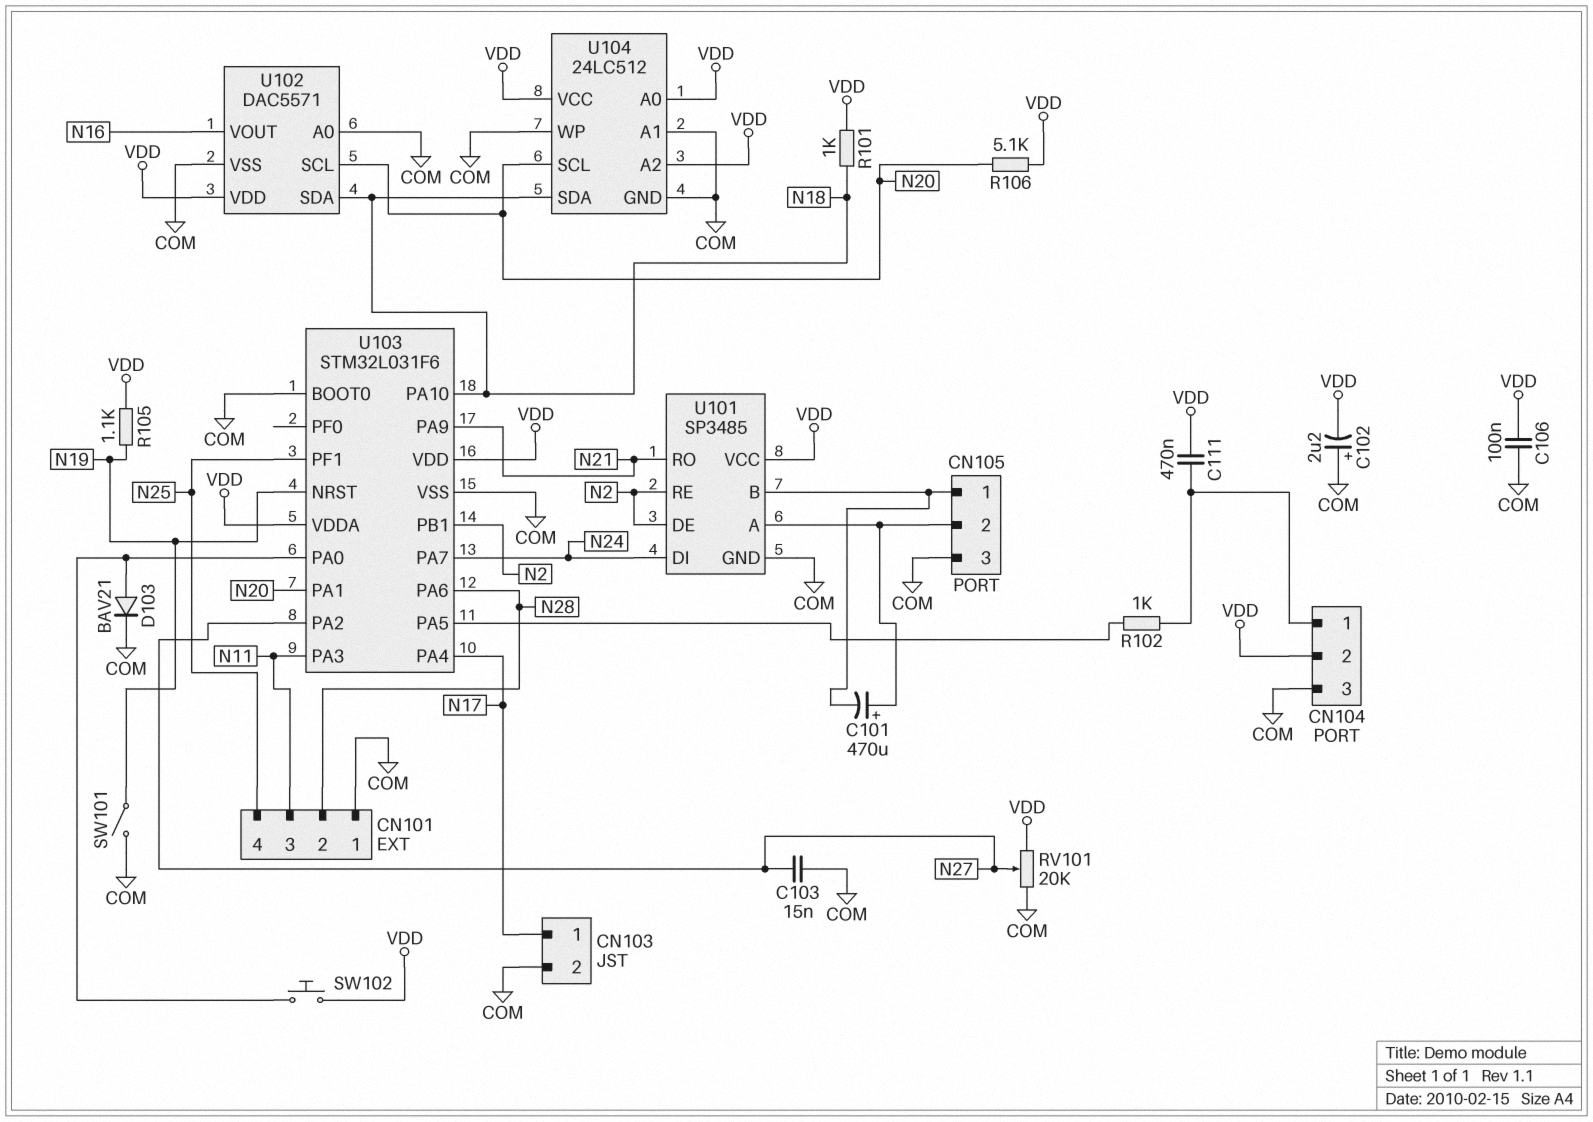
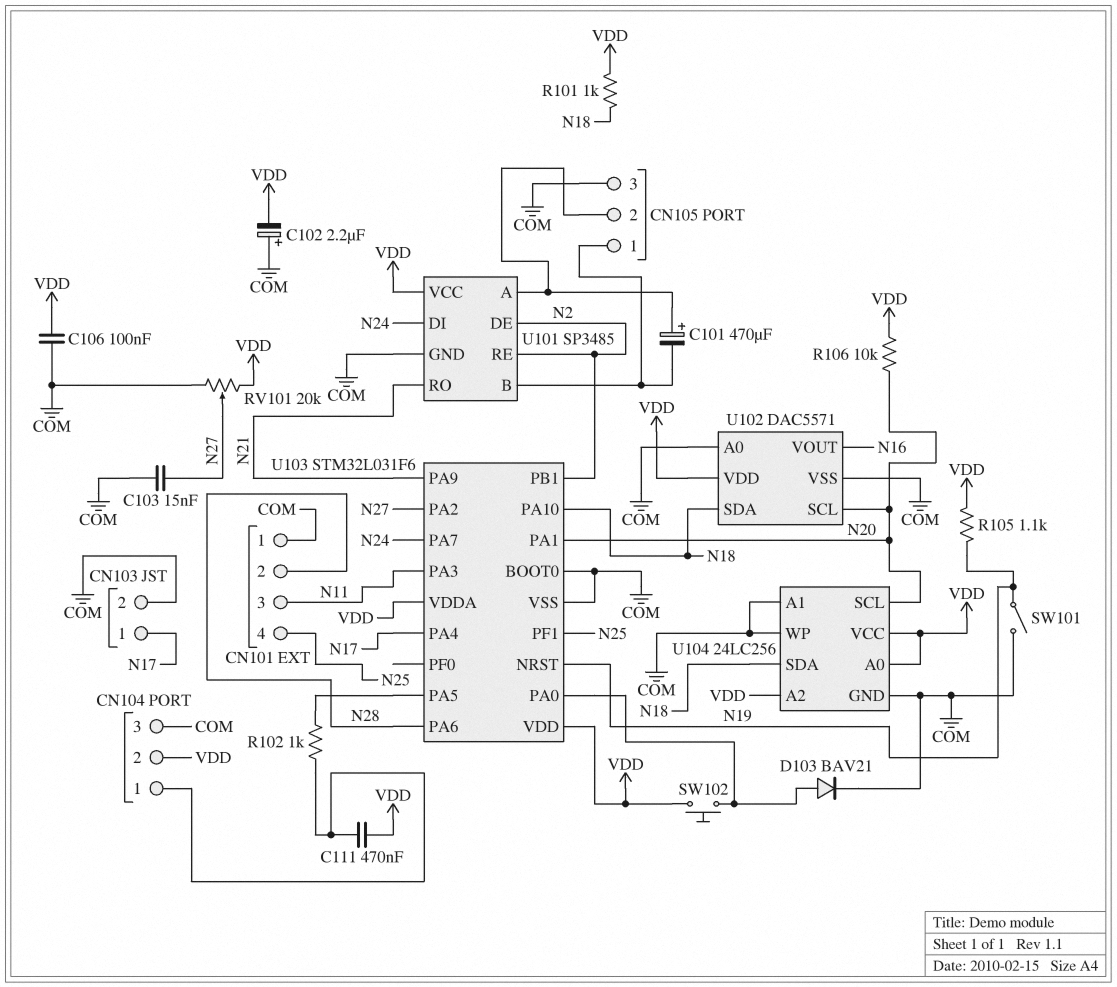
R106: 5.1k (N20, VDD) -> 10k (N20, VDD)
U104: 24LC512 -> 24LC256

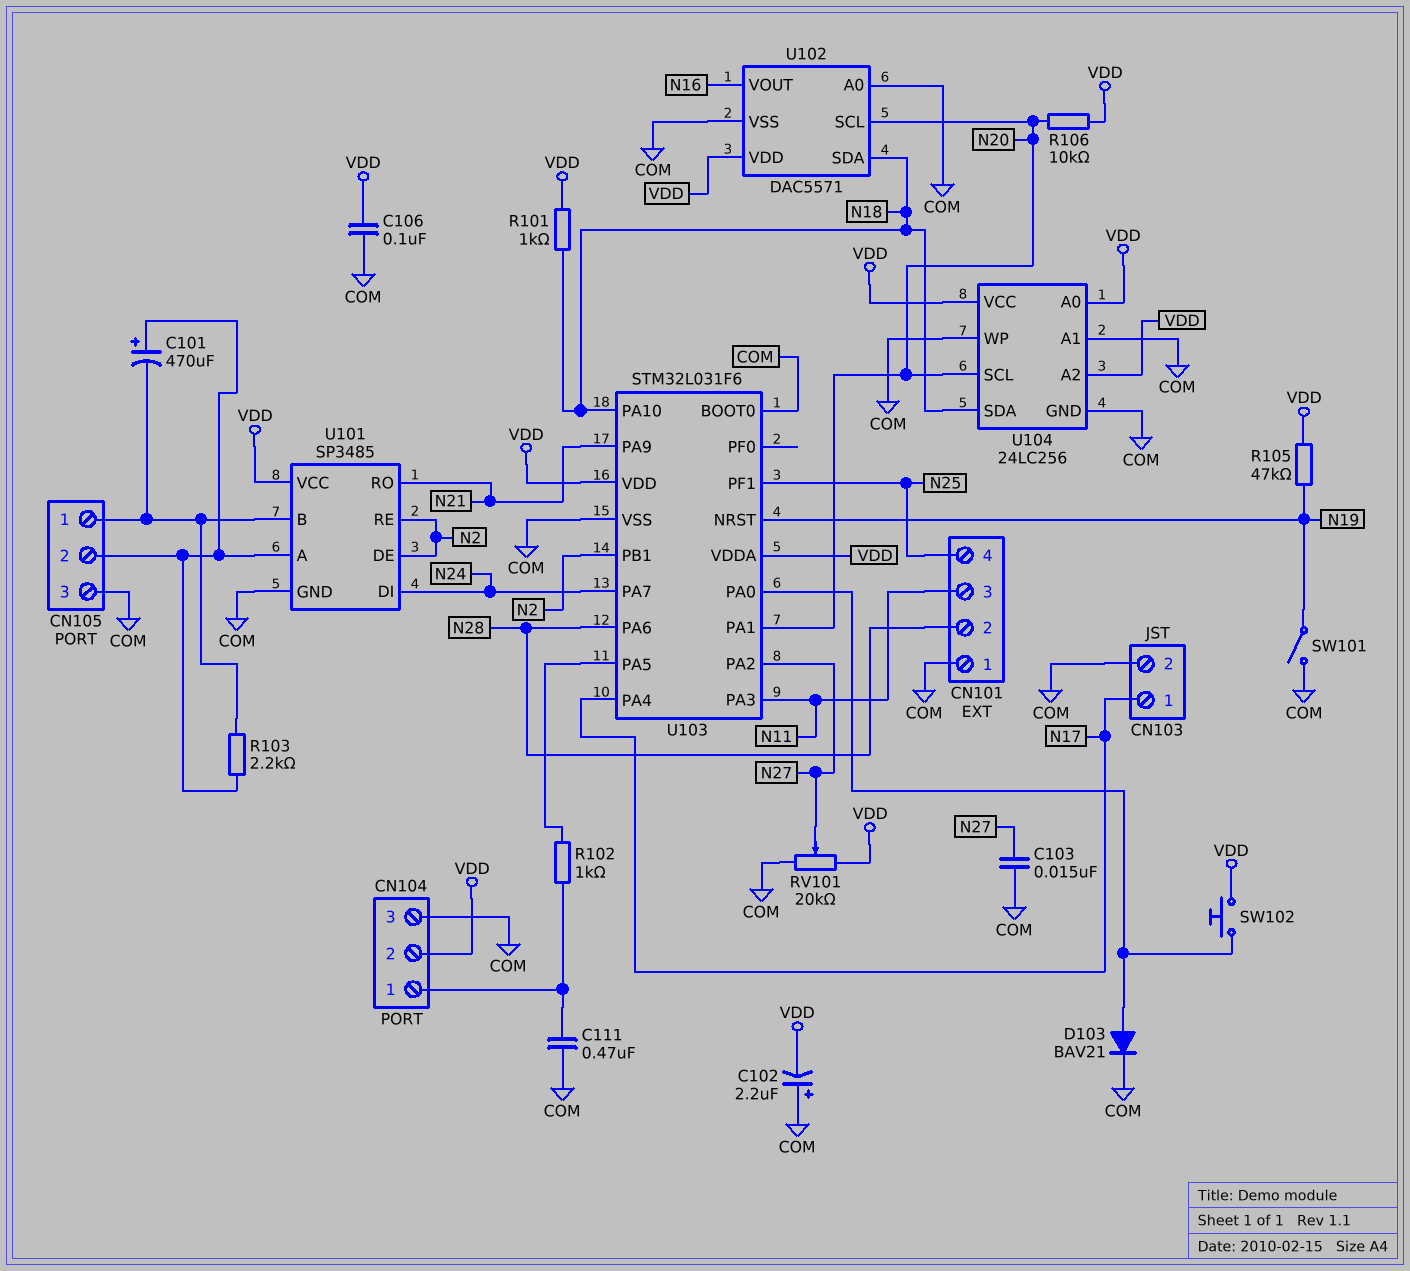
C111: 470nF (CN104/1, VDD) -> 470nF (CN104/1, COM)
R103: none -> 2.2k (CN105/1, CN105/2)
R105: 1.1k (N19, VDD) -> 47k (N19, VDD)

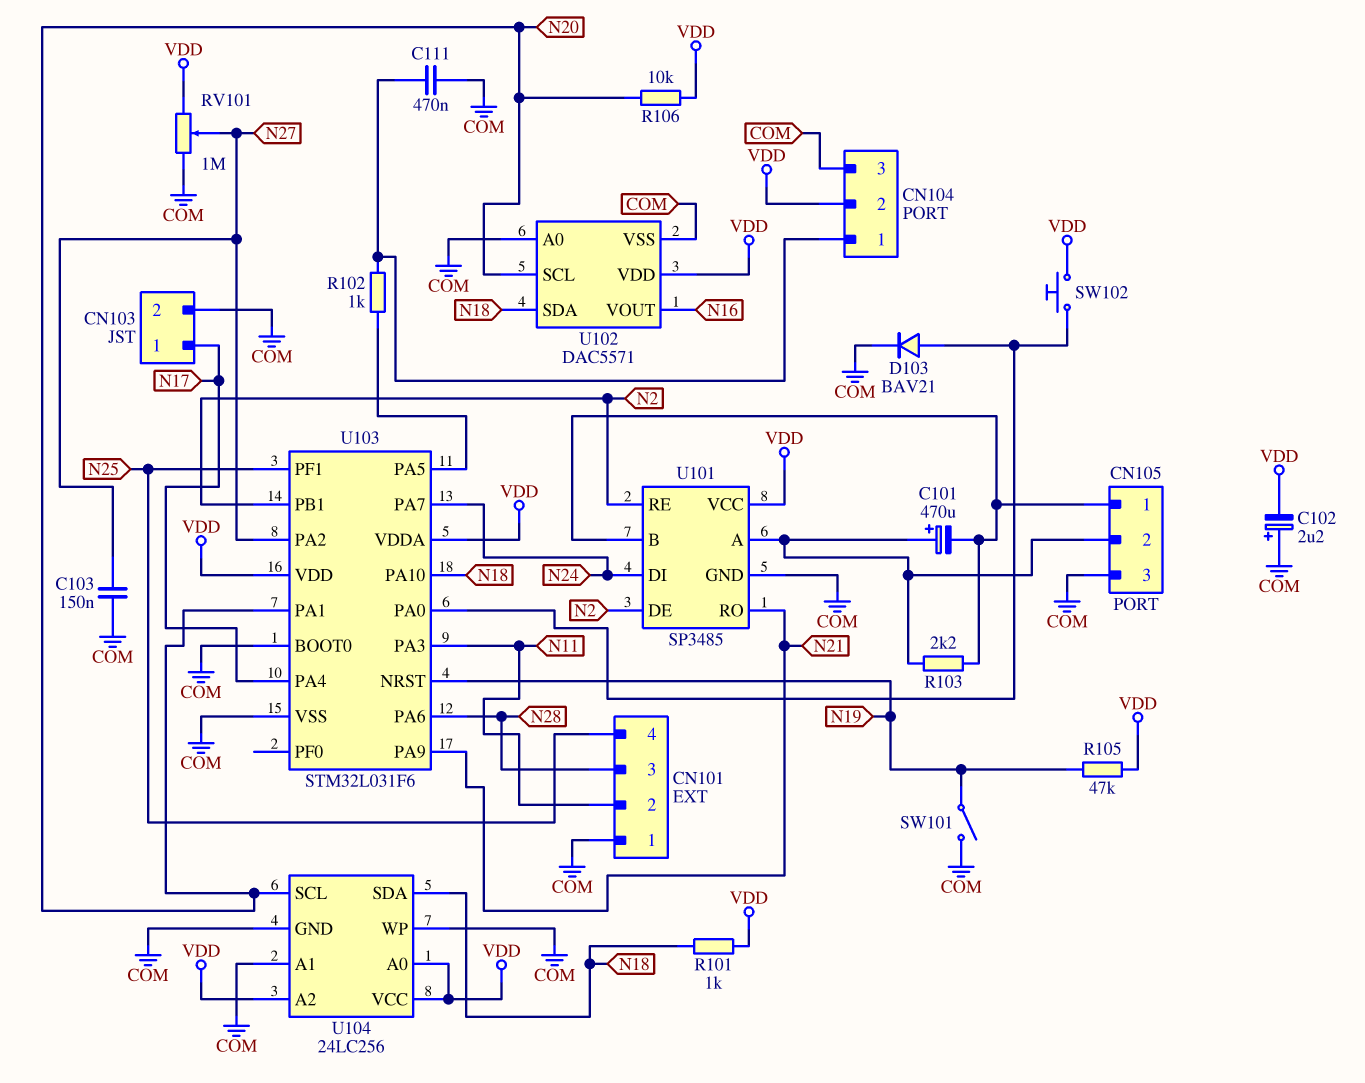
C103: 15nF (COM, N27) -> 150nF (COM, N27)
C106: 100nF (COM, VDD) -> none
CN101 pin 2: N28 -> N11
CN101 pin 3: N11 -> N28
RV101: 20k (COM, VDD, wiper N27) -> 1M (COM, VDD, wiper N27)

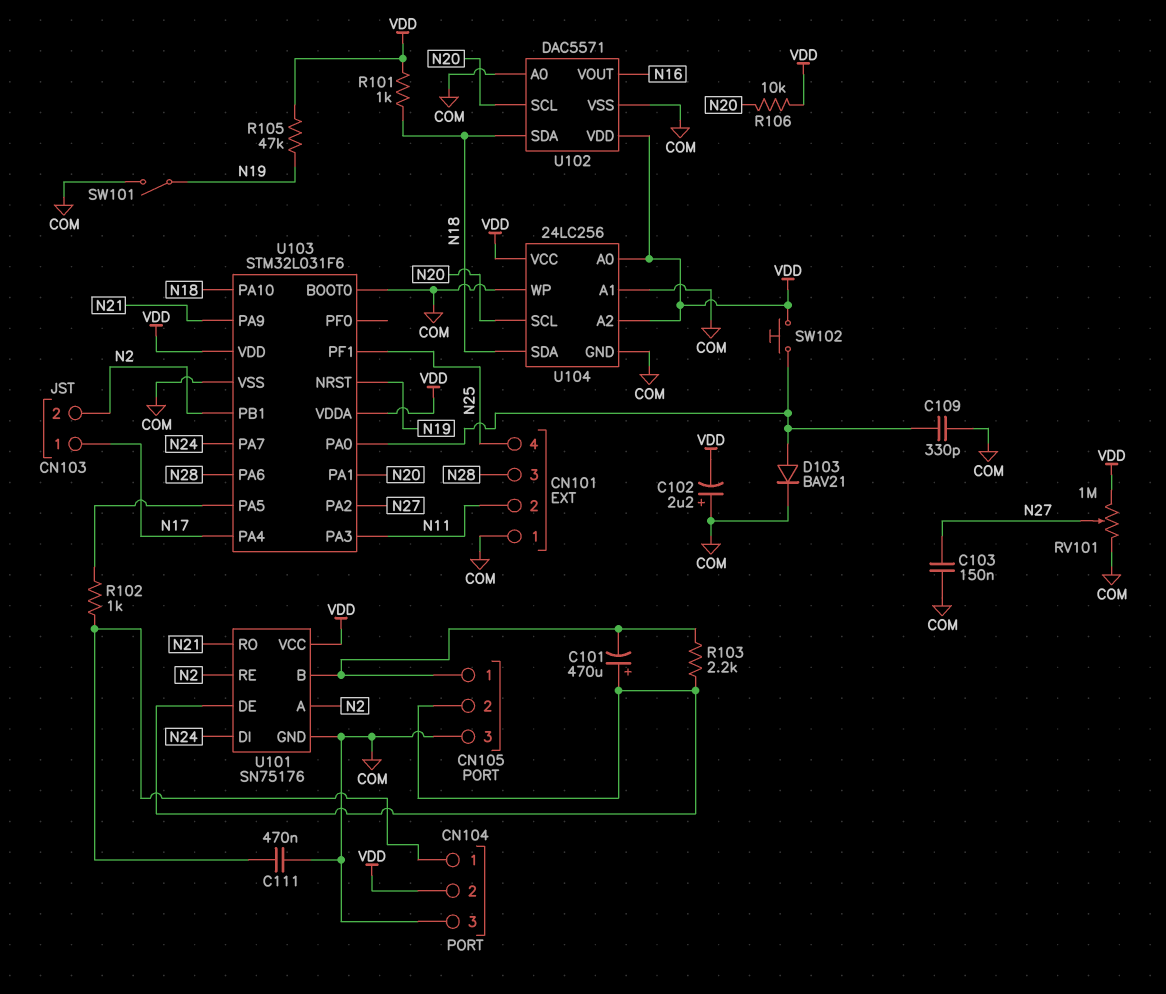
C109: none -> 330pF (COM, U103/PA0)
CN103 pin 2: COM -> N2
U101: SP3485 -> SN75176
U101 pin A: CN105/2 -> N2
U101 pin DE: N2 -> CN105/2

